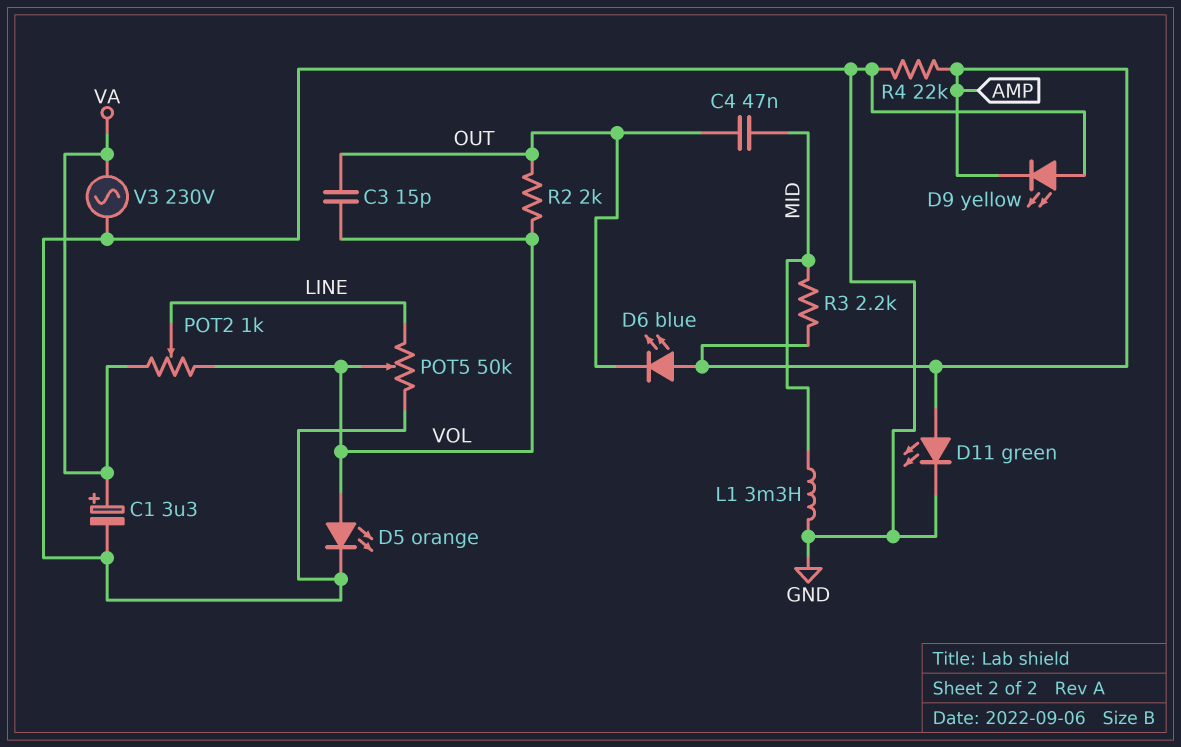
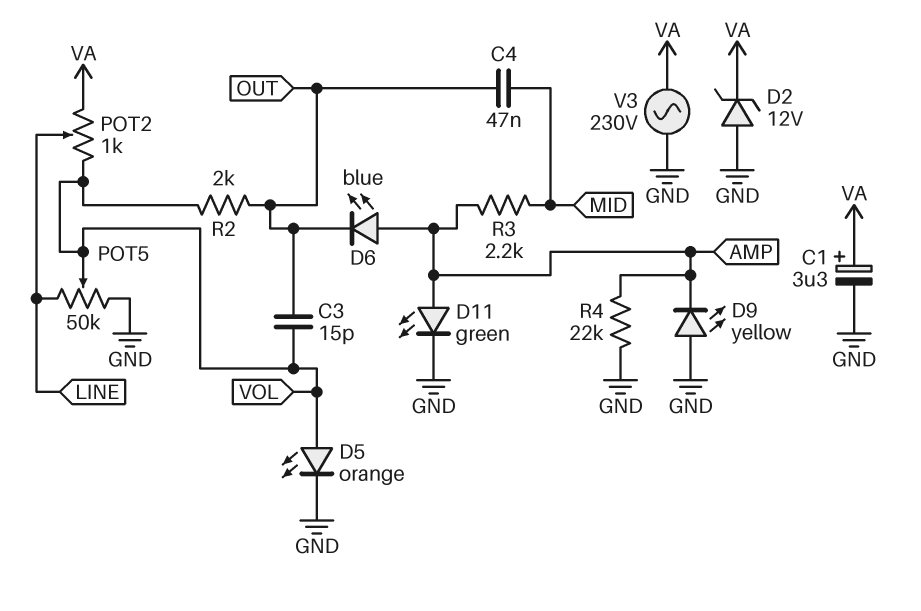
D2: none -> zener 12V (A GND, K VA)
L1: 3.3mH (GND, MID) -> none

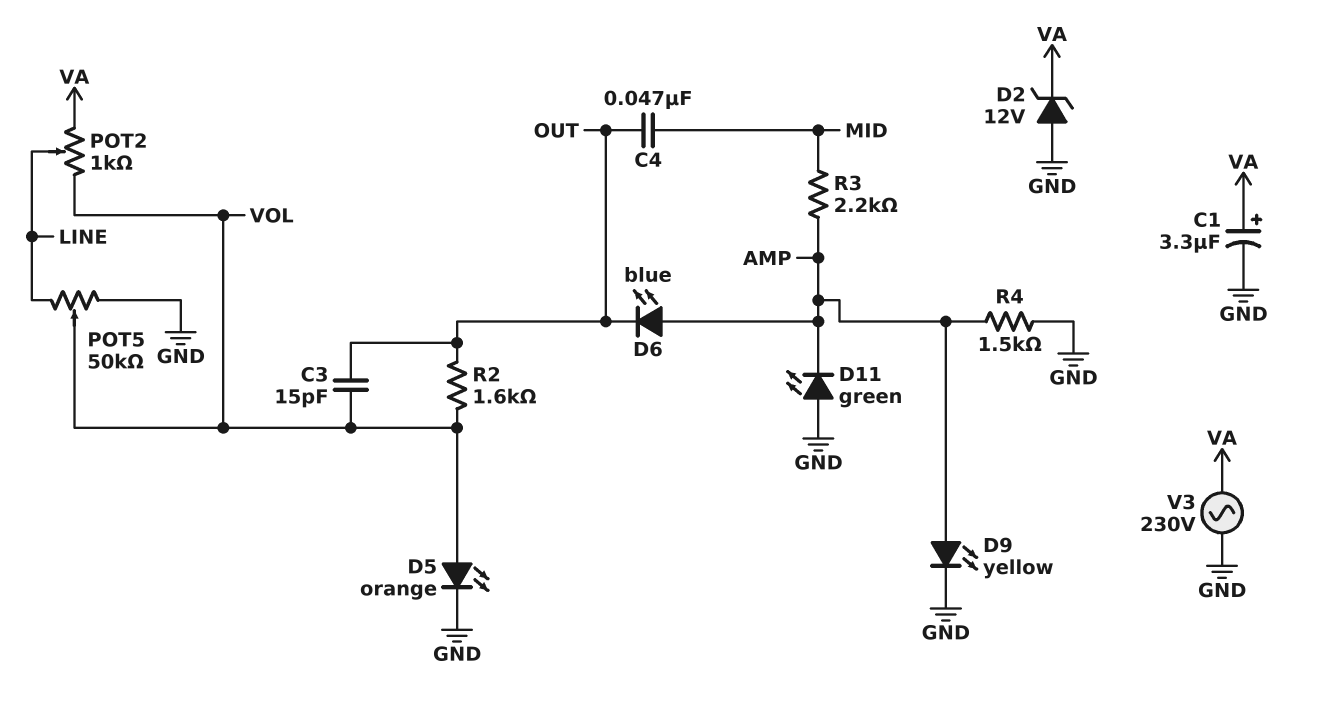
D9: LED yellow (A GND, K AMP) -> LED yellow (A AMP, K GND)
D11: LED green (A AMP, K GND) -> LED green (A GND, K AMP)
R2: 2k (OUT, VOL) -> 1.6k (OUT, VOL)
R4: 22k (AMP, GND) -> 1.5k (AMP, GND)

